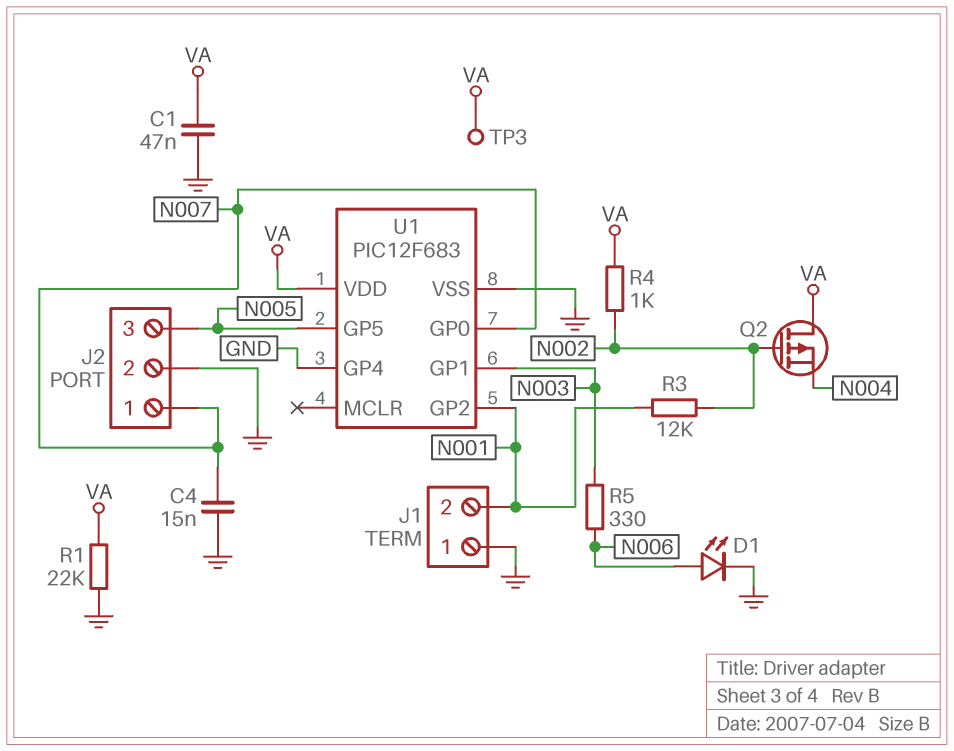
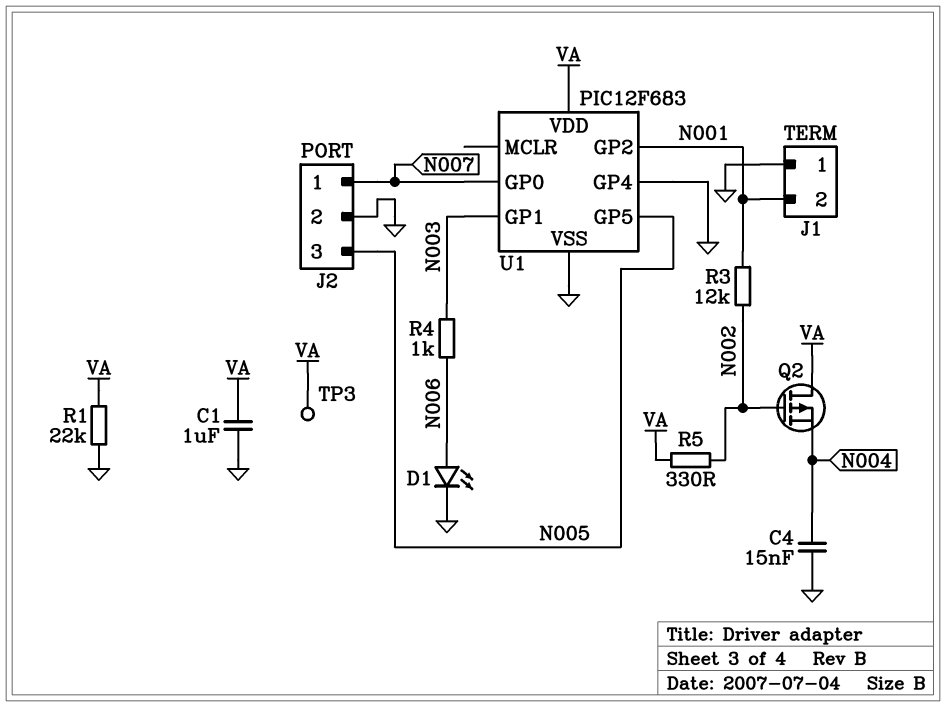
C1: 47nF (GND, VA) -> 1uF (GND, VA)
C4: 15nF (GND, N007) -> 15nF (GND, N004)
R4: 1k (N002, VA) -> 1k (N003, N006)
R5: 330 (N003, N006) -> 330 (N002, VA)

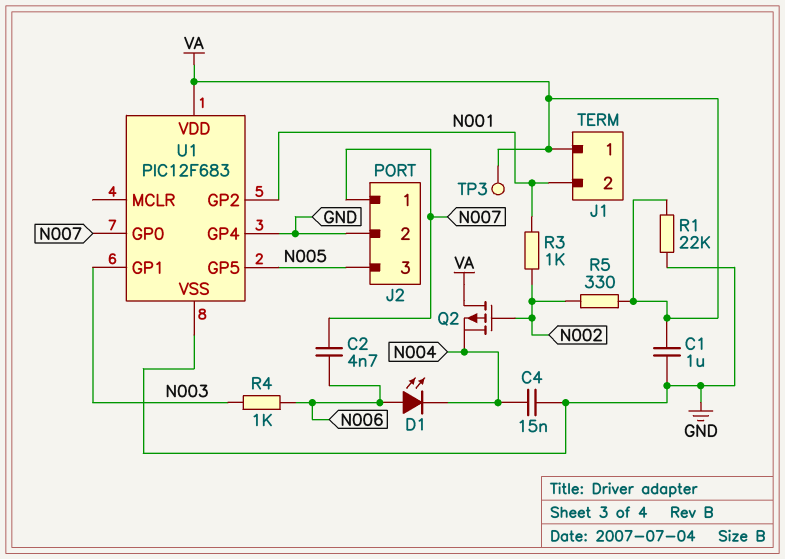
C2: none -> 4.7nF (N006, N007)
D1: LED (A N006, K GND) -> LED (A N006, K N004)
J1 pin 1: GND -> VA
R3: 12k (N001, N002) -> 1k (N001, N002)

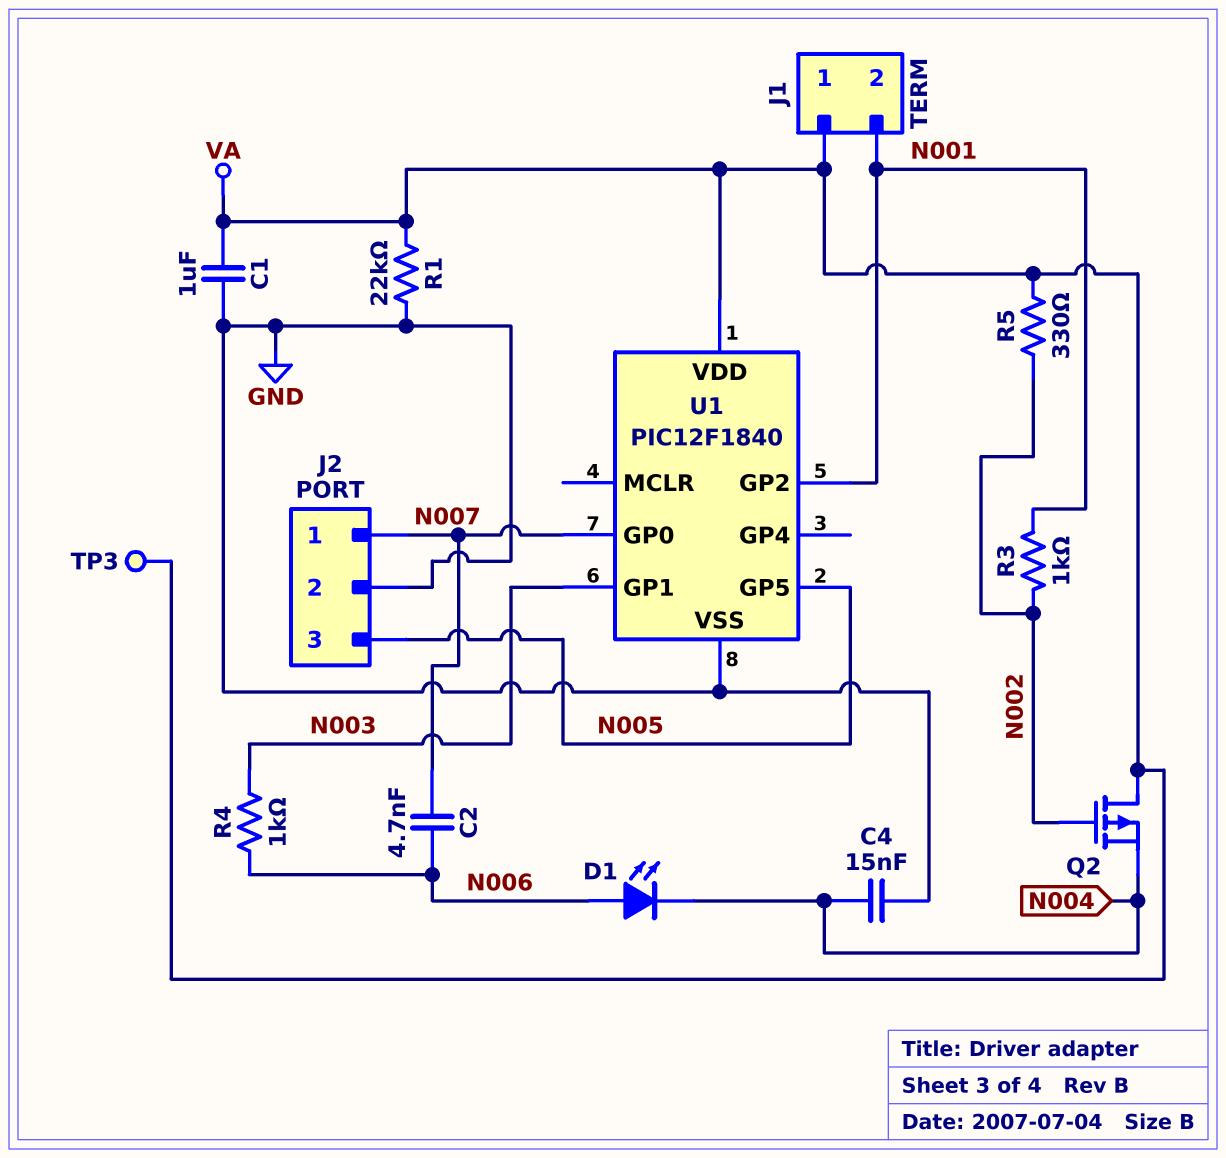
U1: PIC12F683 -> PIC12F1840
U1 pin GP4: GND -> none

